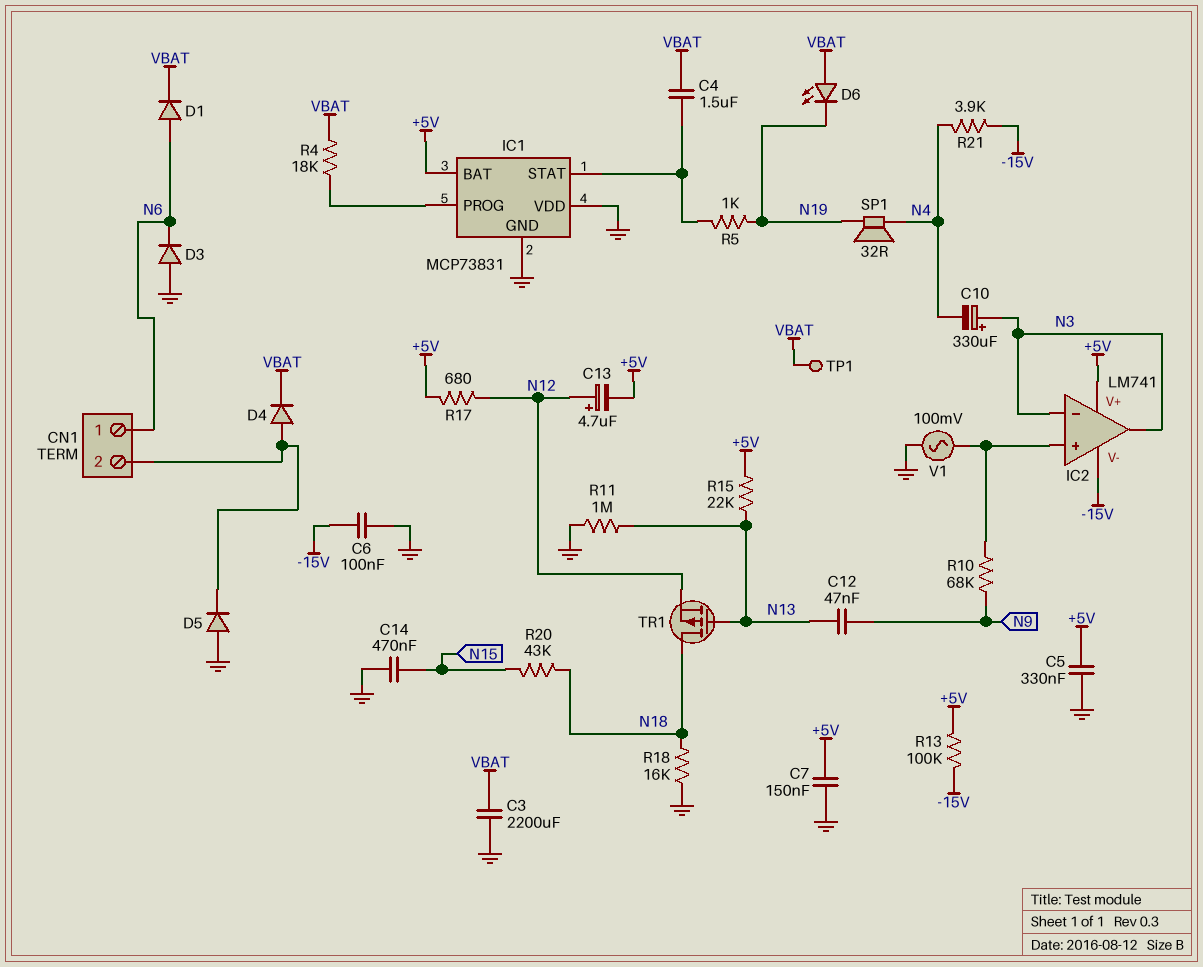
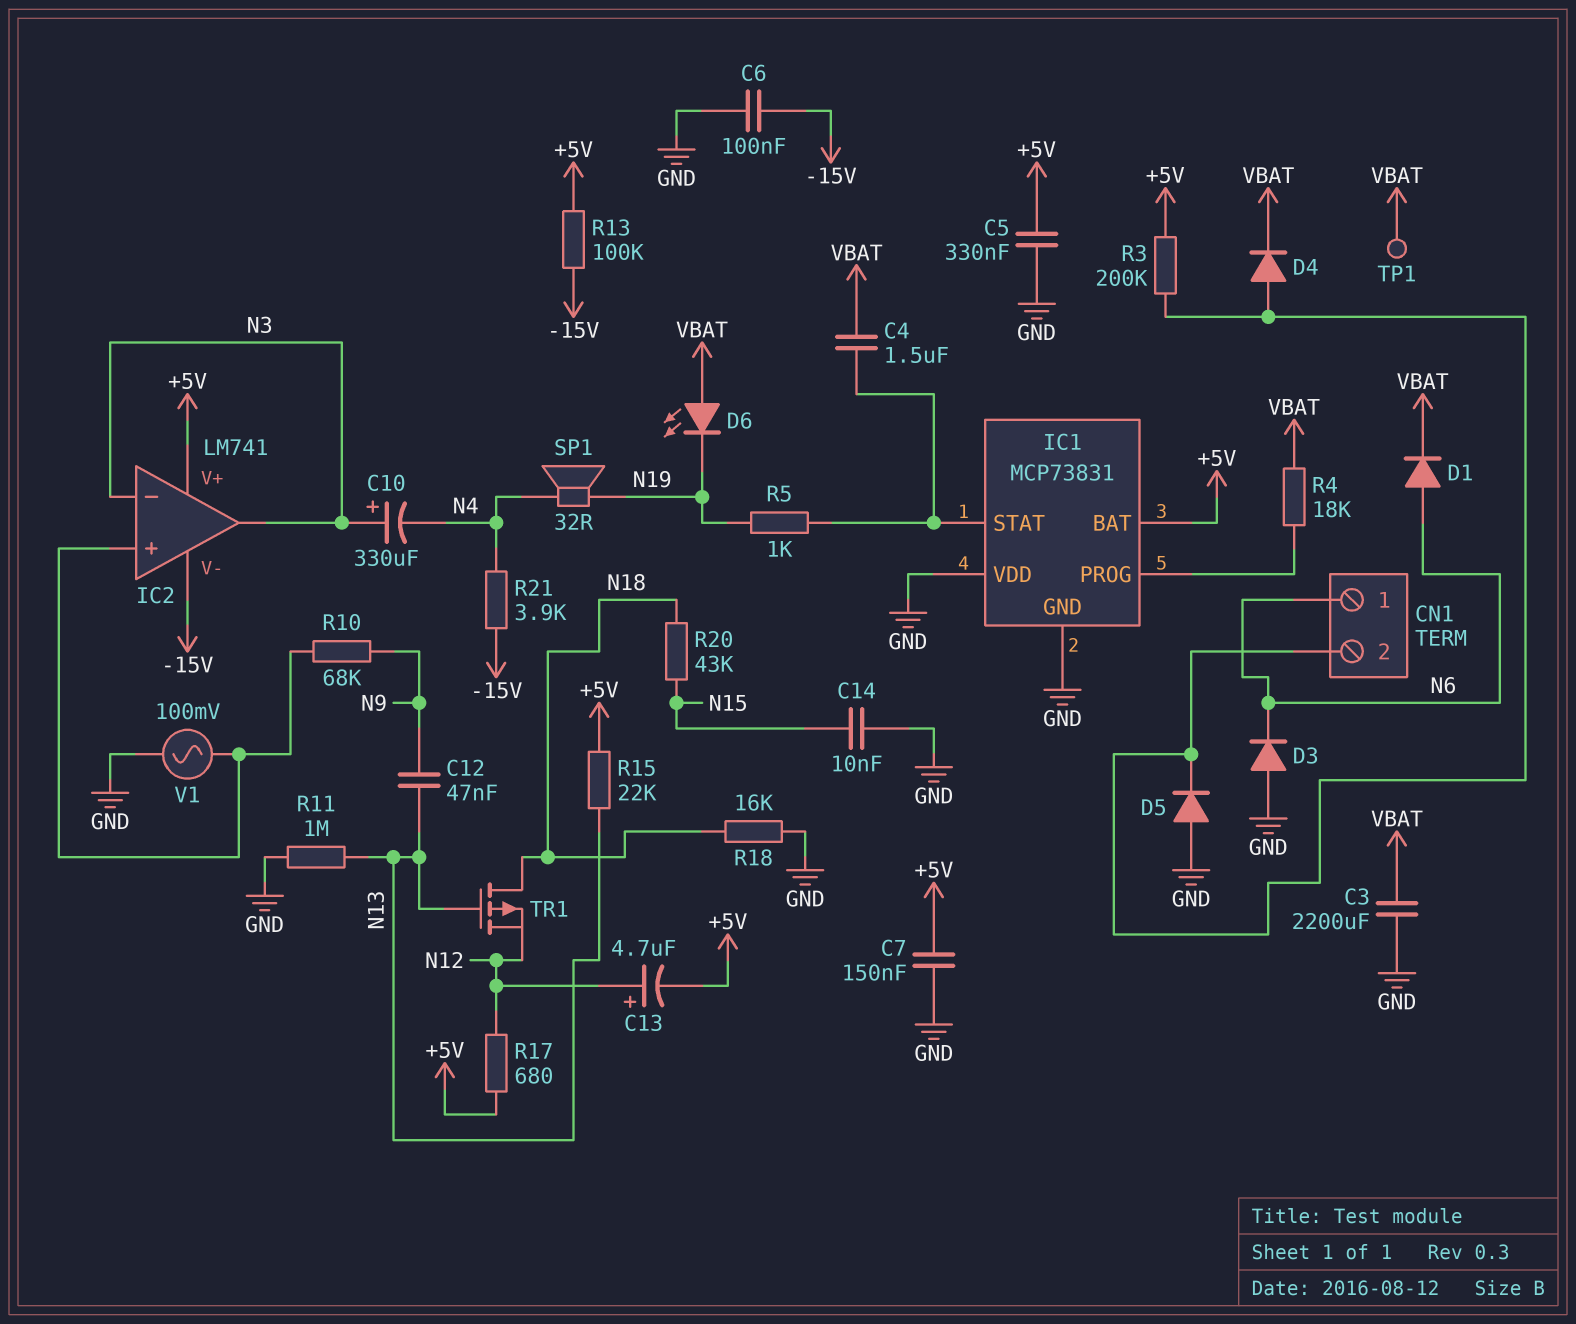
C14: 470nF (GND, N15) -> 10nF (GND, N15)
R3: none -> 200k (+5V, CN1/2)

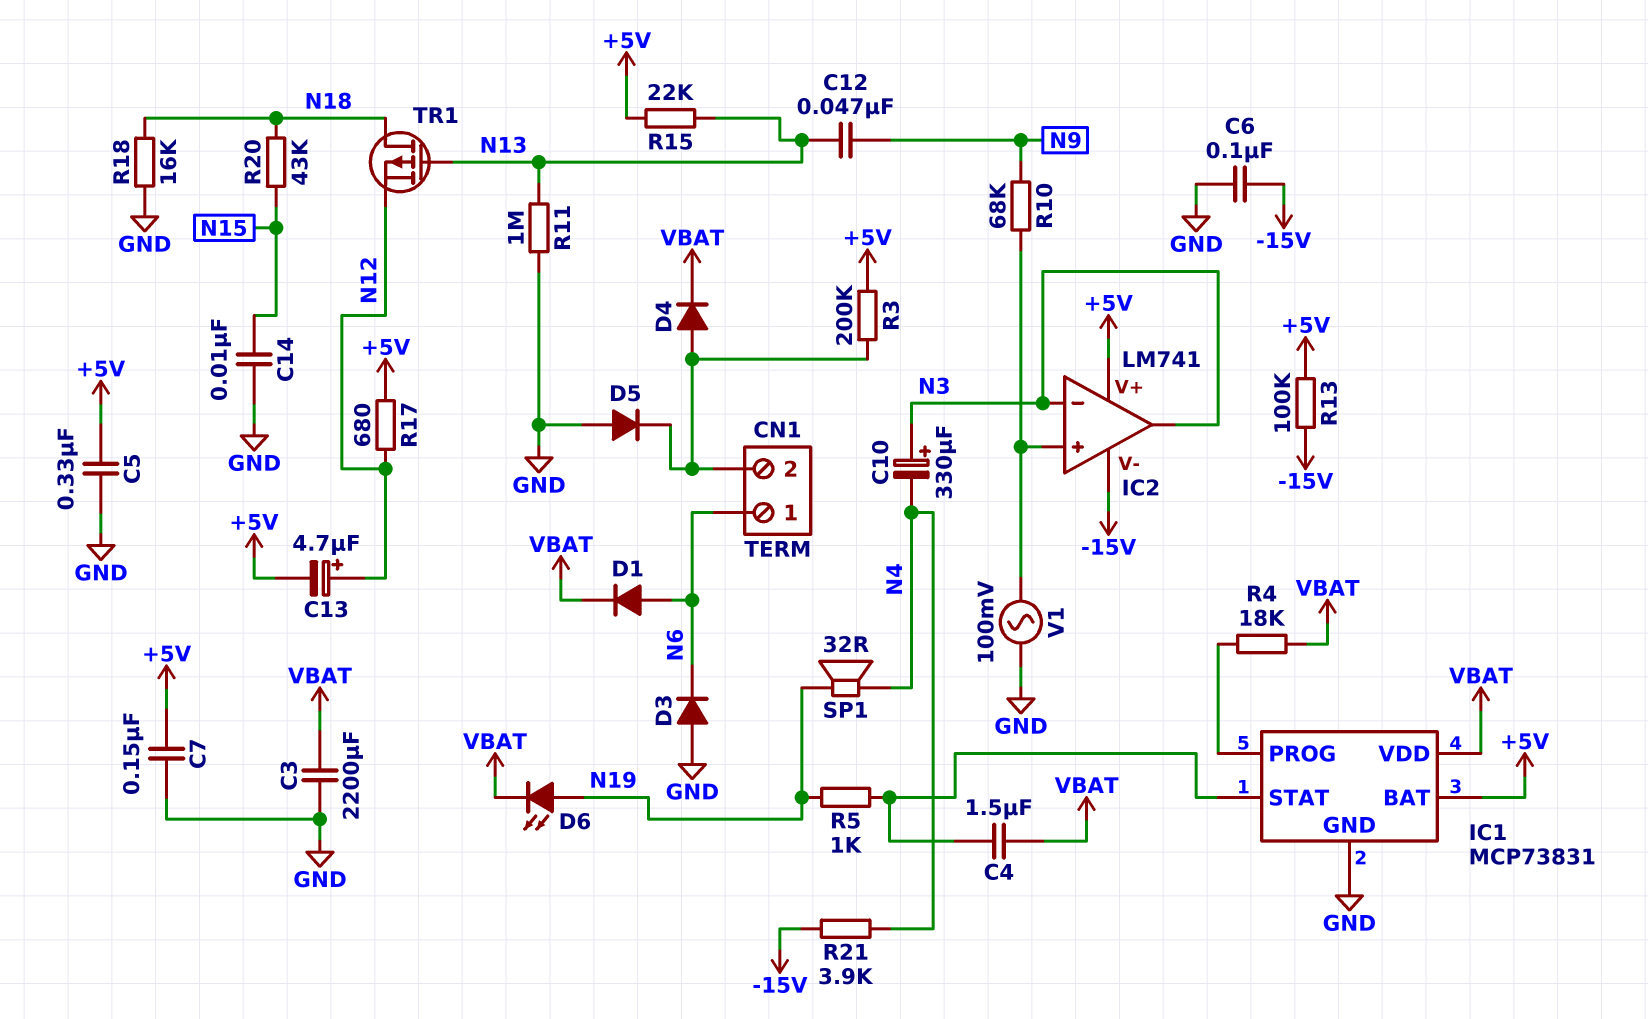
D6: LED (A VBAT, K N19) -> LED (A N19, K VBAT)
IC1 pin VDD: GND -> VBAT
TP1: test point (VBAT) -> none

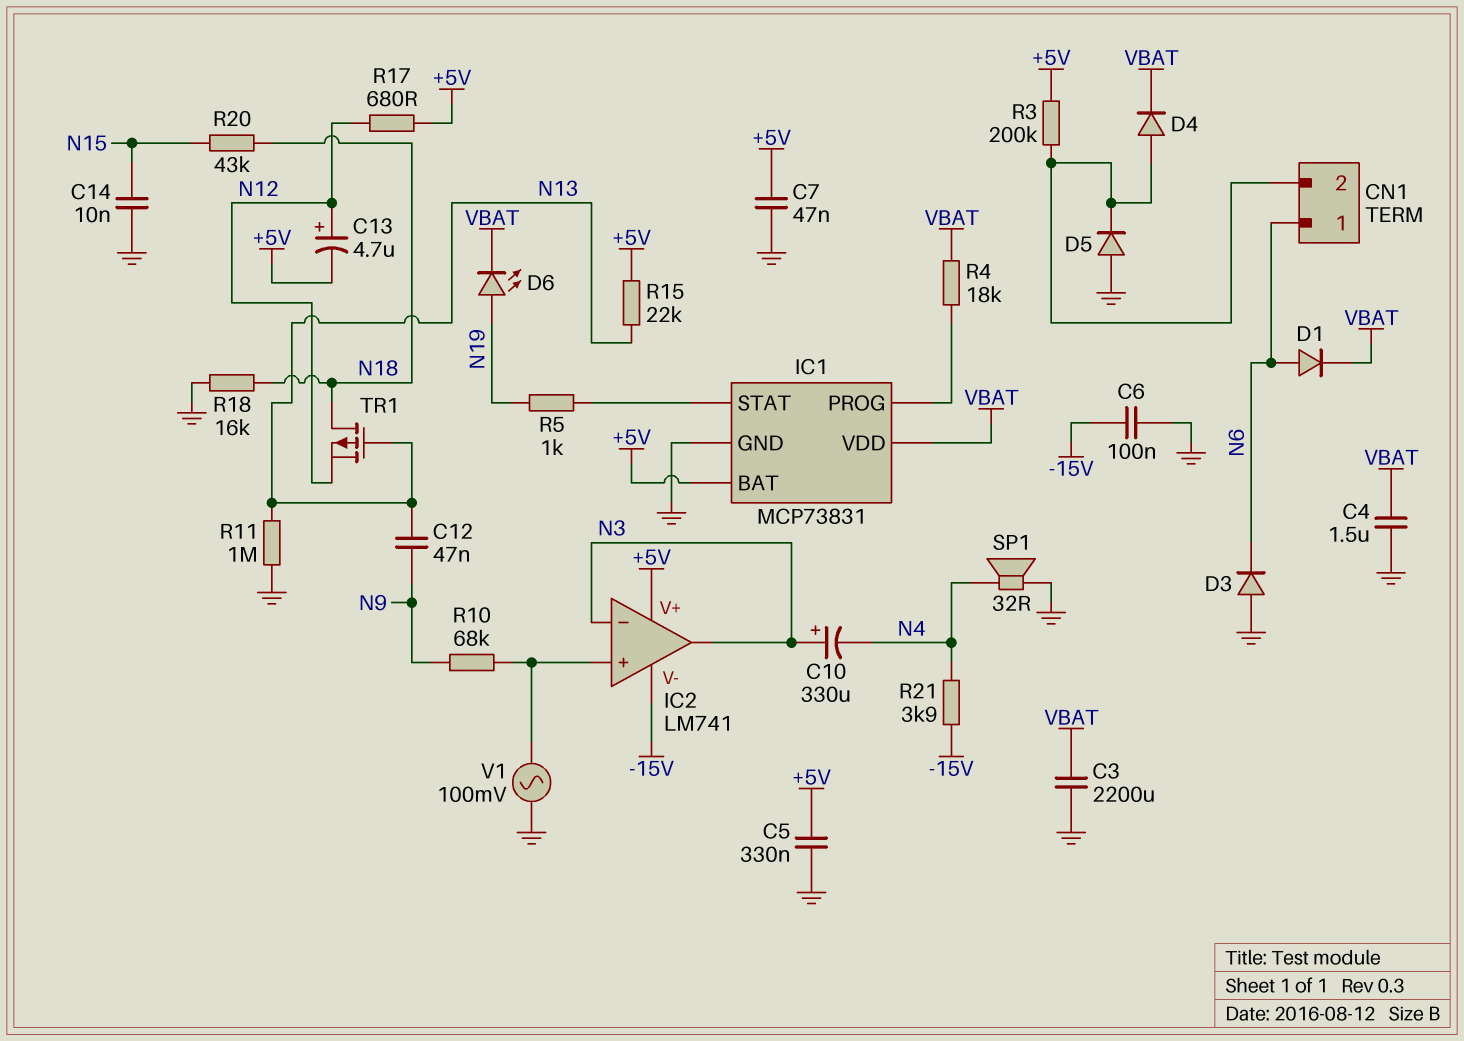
C4: 1.5uF (IC1/STAT, VBAT) -> 1.5uF (GND, VBAT)
C7: 150nF (+5V, GND) -> 47nF (+5V, GND)
R13: 100k (+5V, -15V) -> none
SP1: speaker 32R (N4, N19) -> speaker 32R (GND, N4)

